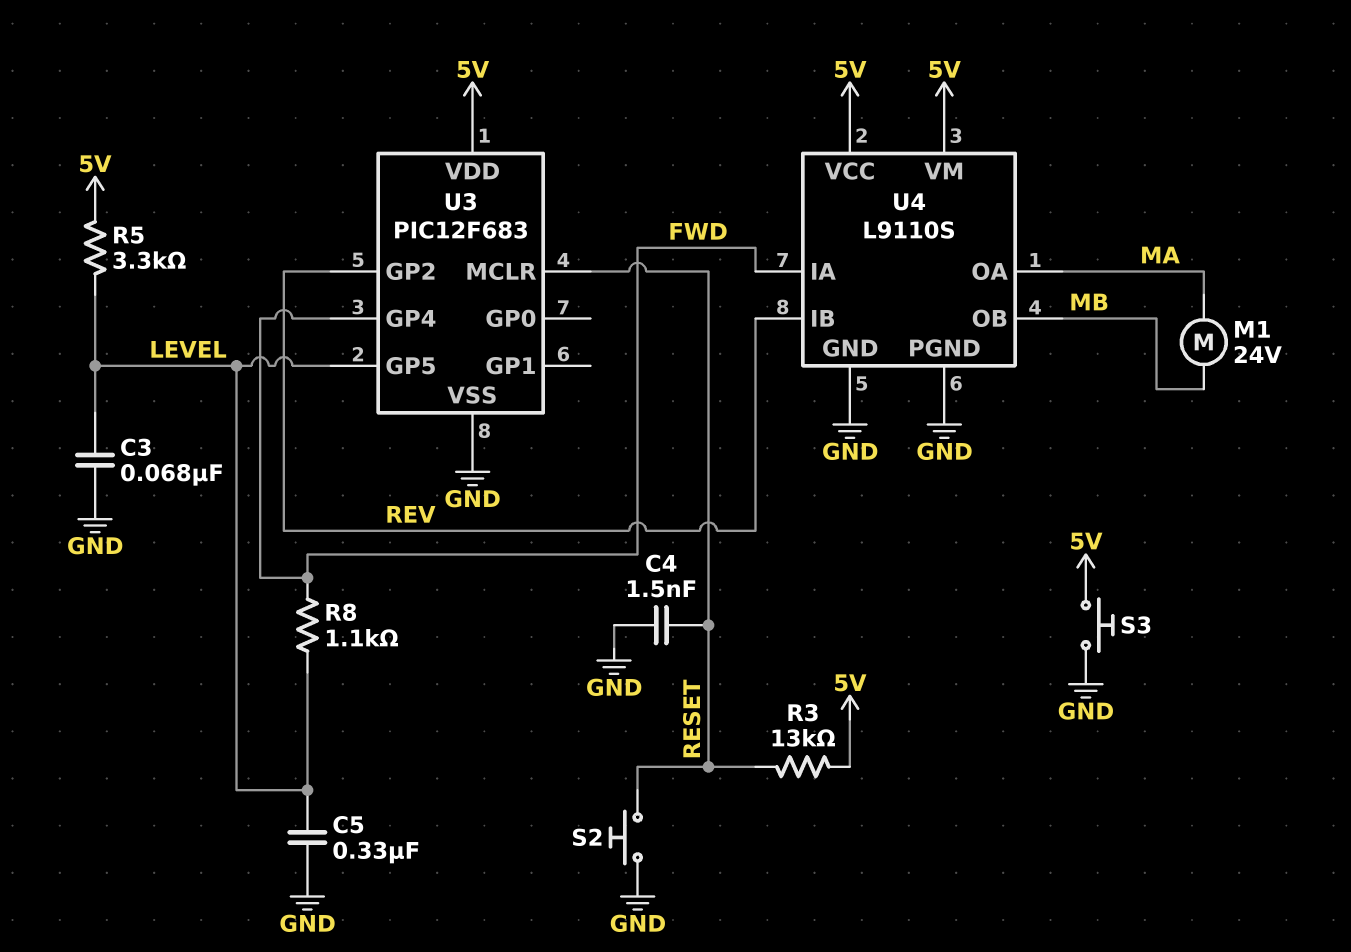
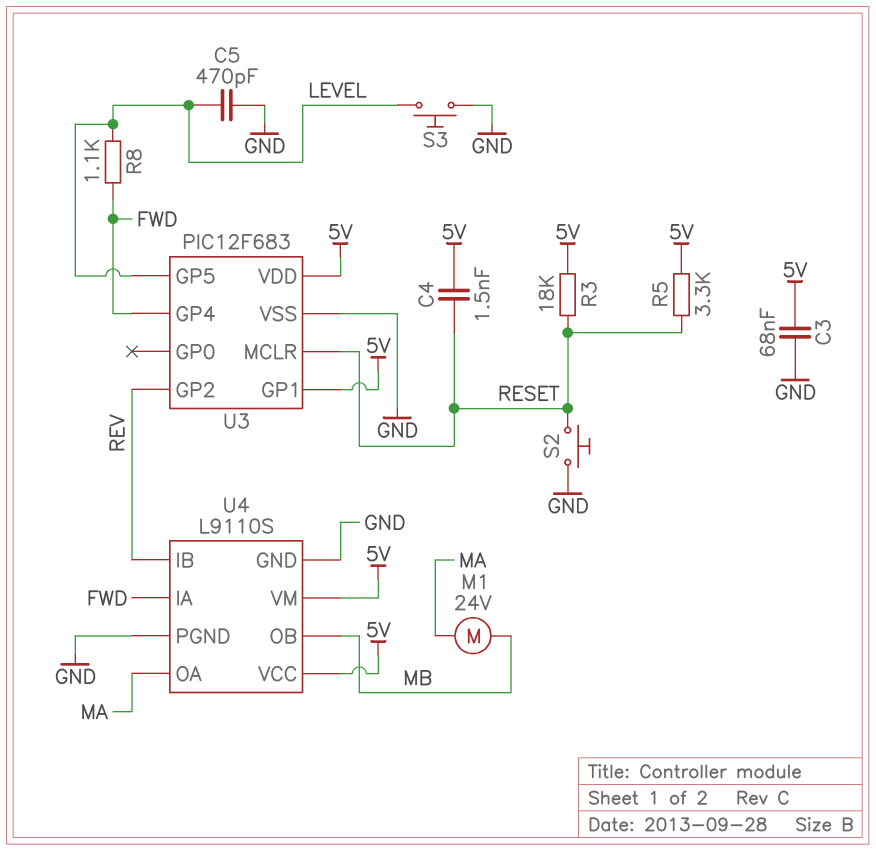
C3: 68nF (GND, LEVEL) -> 68nF (5V, GND)
C4: 1.5nF (GND, RESET) -> 1.5nF (5V, RESET)
C5: 330nF (GND, LEVEL) -> 470pF (GND, LEVEL)
R3: 13k (5V, RESET) -> 18k (5V, RESET)
R5: 3.3k (5V, LEVEL) -> 3.3k (5V, RESET)
S3: button (5V, GND) -> button (GND, LEVEL)
U3 pin GP1: none -> 5V

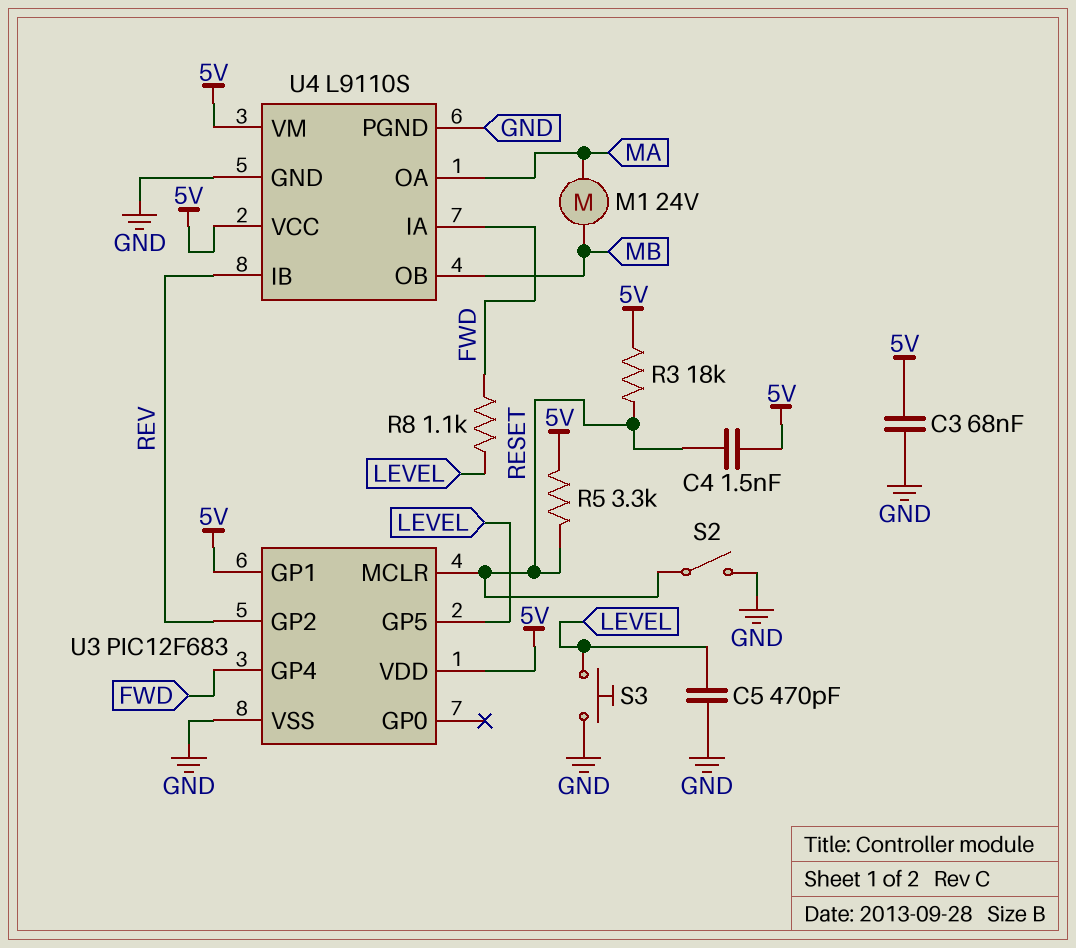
S2: button (GND, RESET) -> switch (GND, RESET)

